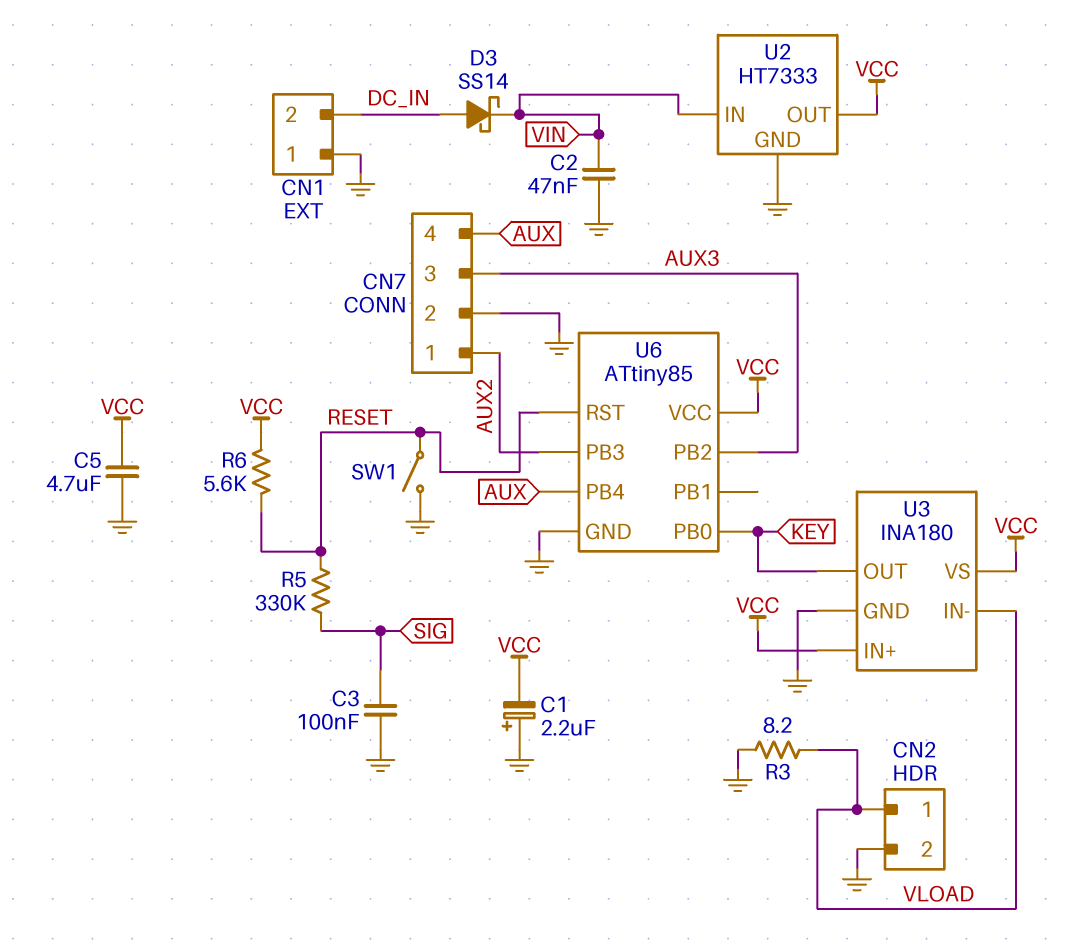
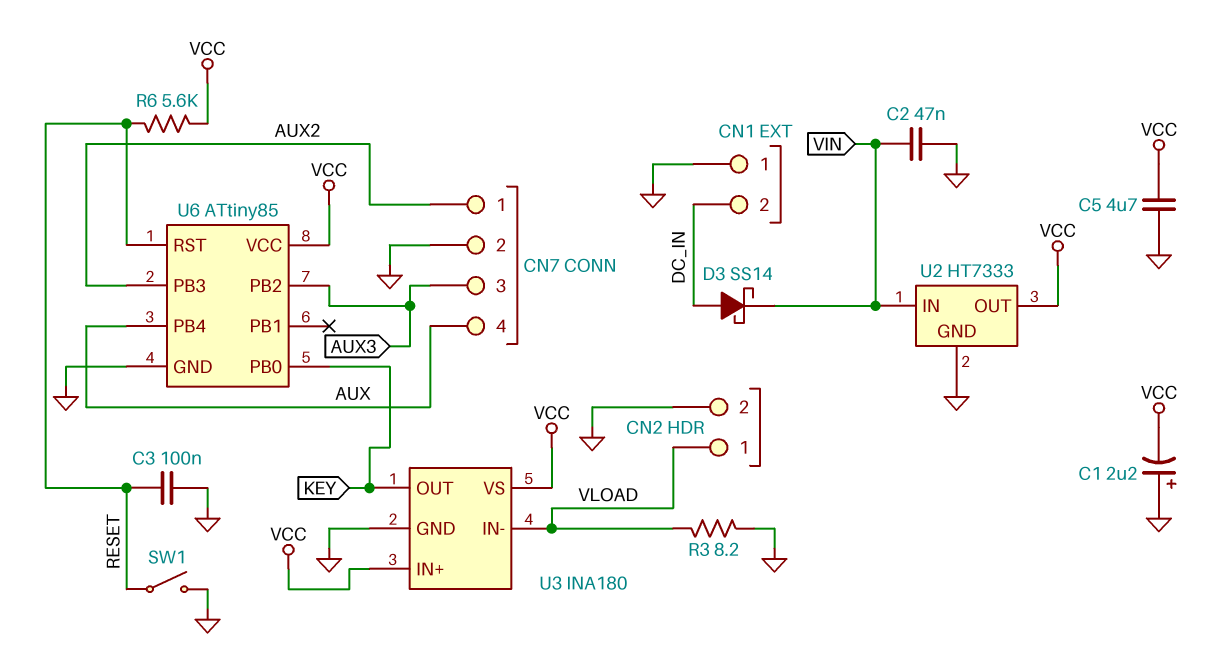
C3: 100nF (GND, SIG) -> 100nF (GND, RESET)
R5: 330k (RESET, SIG) -> none

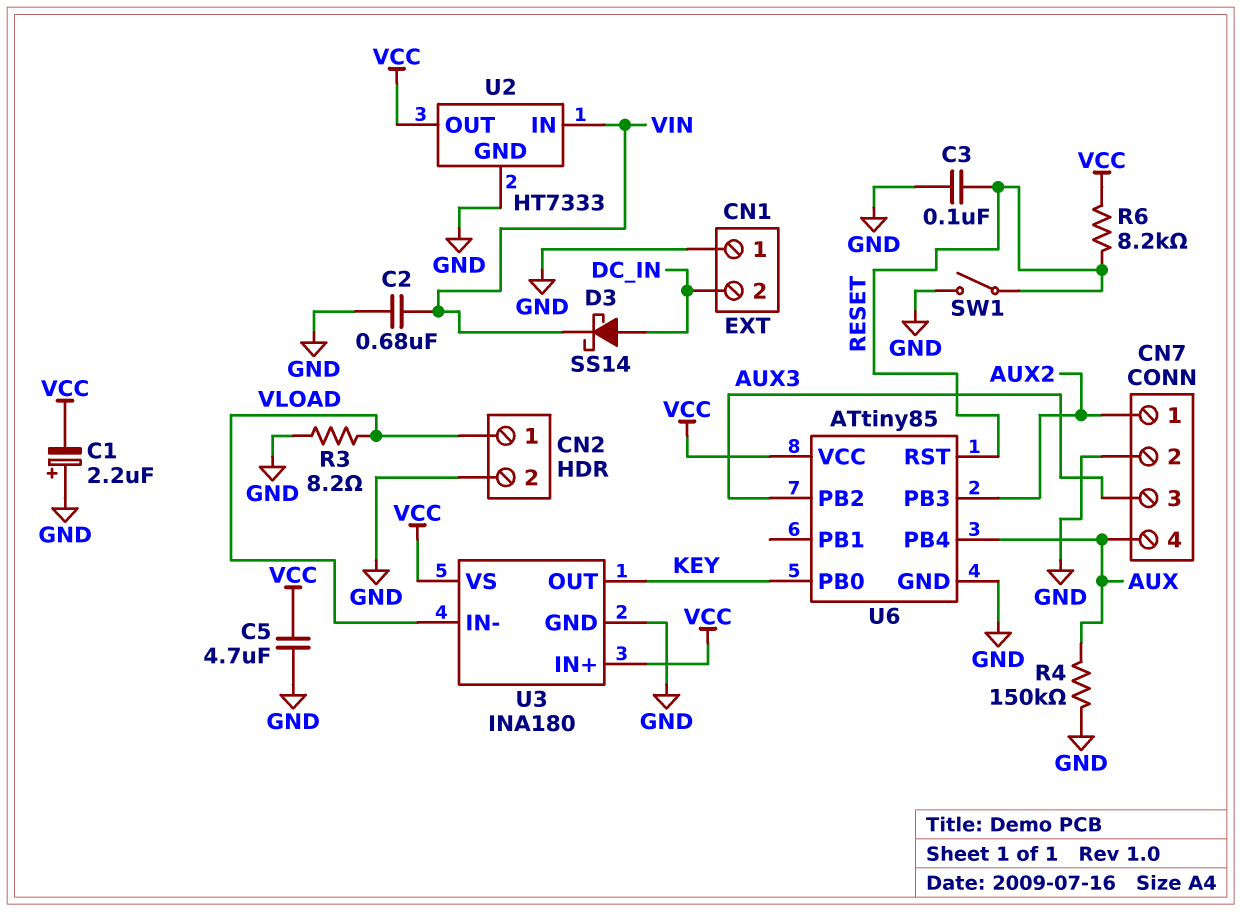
C2: 47nF (GND, VIN) -> 680nF (GND, VIN)
R4: none -> 150k (AUX, GND)
R6: 5.6k (RESET, VCC) -> 8.2k (RESET, VCC)

